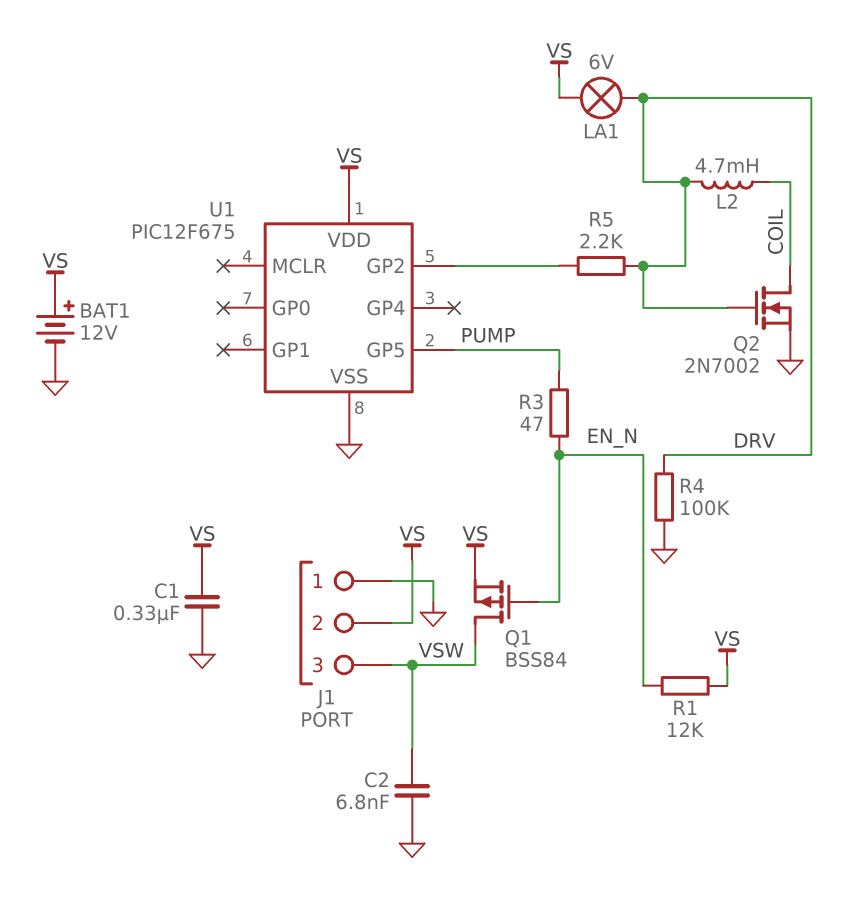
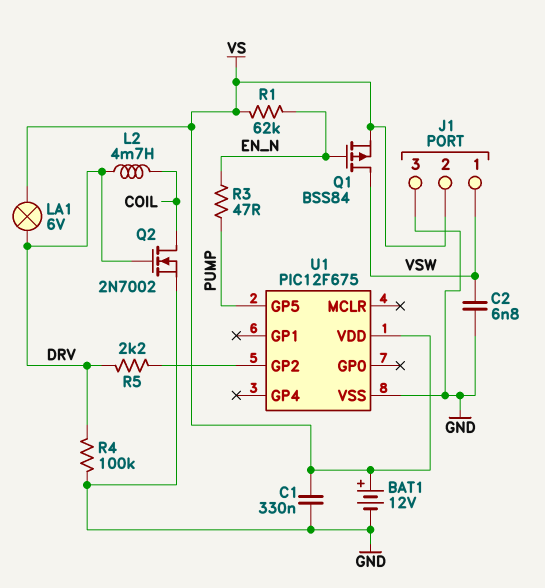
J1 pin 1: GND -> VSW
J1 pin 3: VSW -> GND
R1: 12k (EN_N, VS) -> 62k (EN_N, VS)

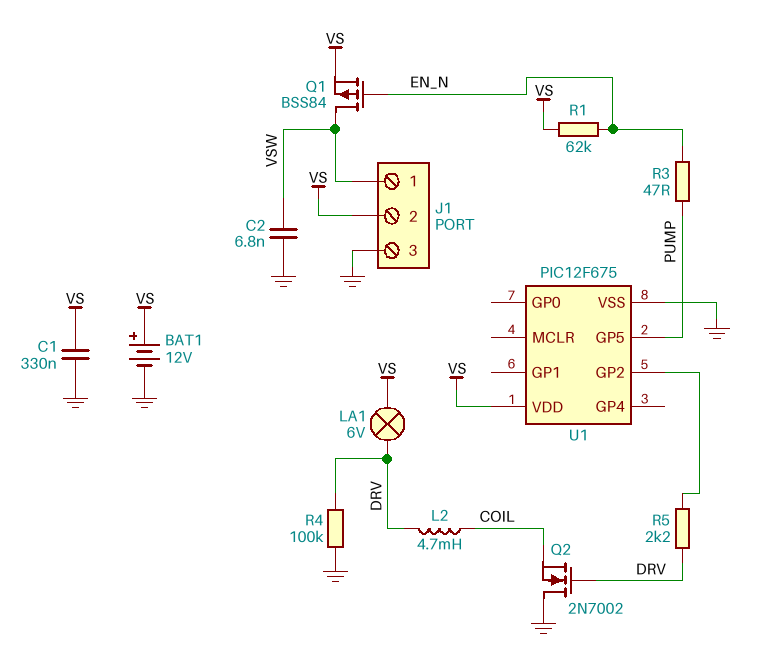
Q2: NMOS 2N7002 (G DRV, D COIL, S GND) -> NMOS 2N7002 (G DRV, D GND, S COIL)

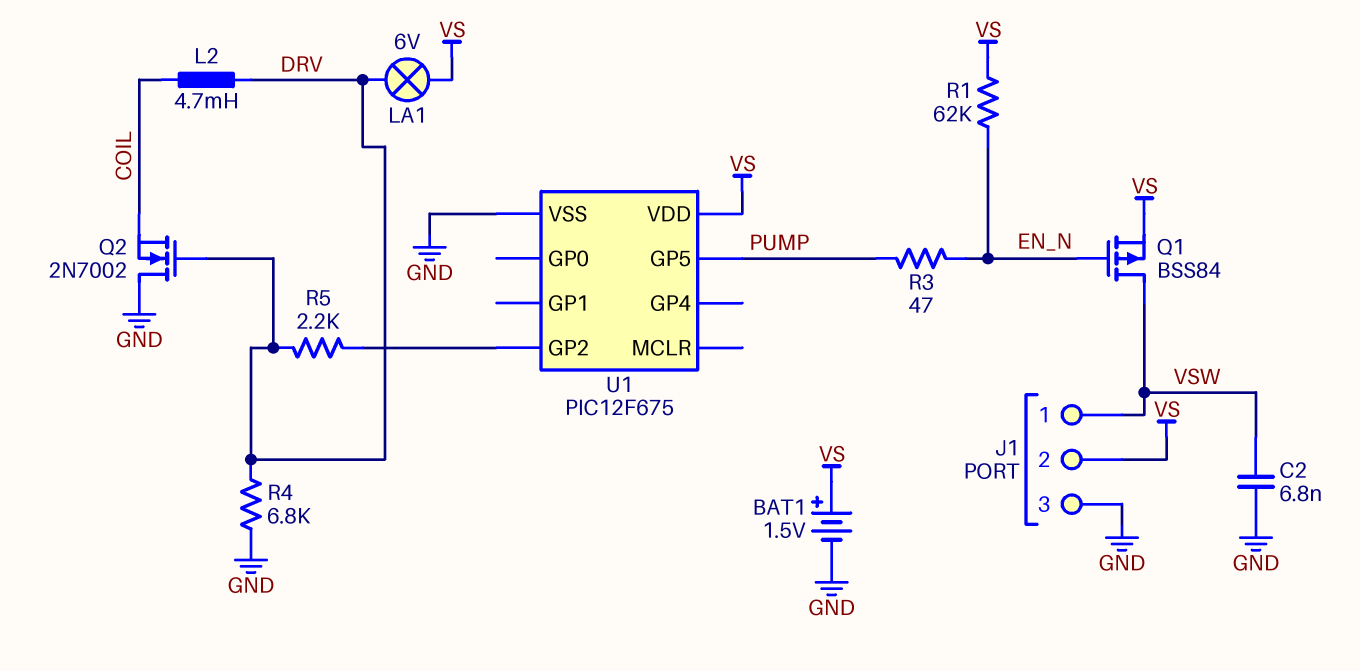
BAT1: 12V (plus VS, minus GND) -> 1.5V (plus VS, minus GND)
C1: 330nF (GND, VS) -> none
R4: 100k (DRV, GND) -> 6.8k (DRV, GND)

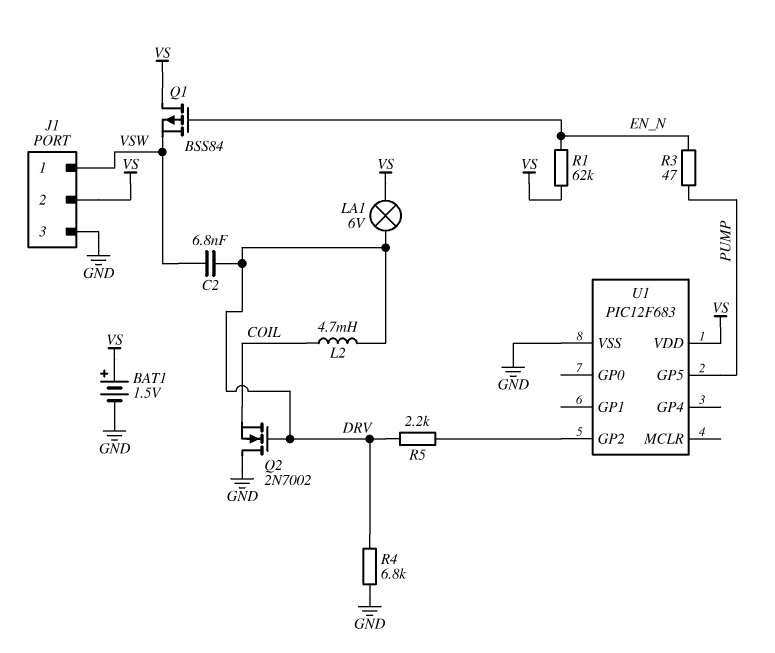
C2: 6.8nF (GND, VSW) -> 6.8nF (DRV, VSW)
Q1: PMOS BSS84 (G EN_N, D VSW, S VS) -> PMOS BSS84 (G EN_N, D VS, S VSW)
U1: PIC12F675 -> PIC12F683

